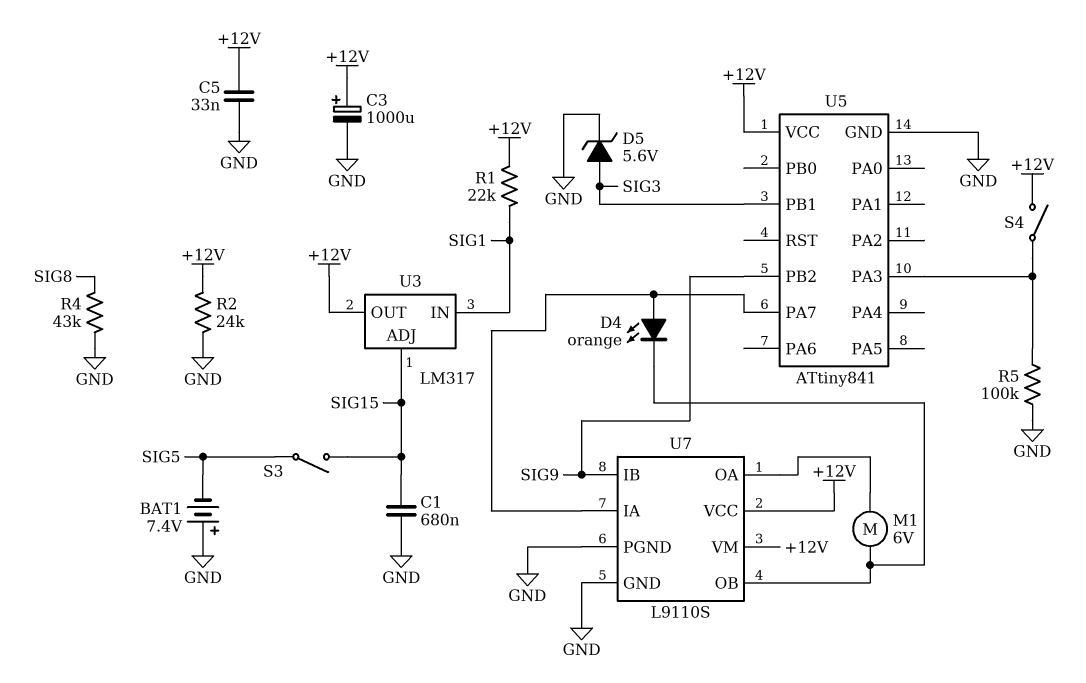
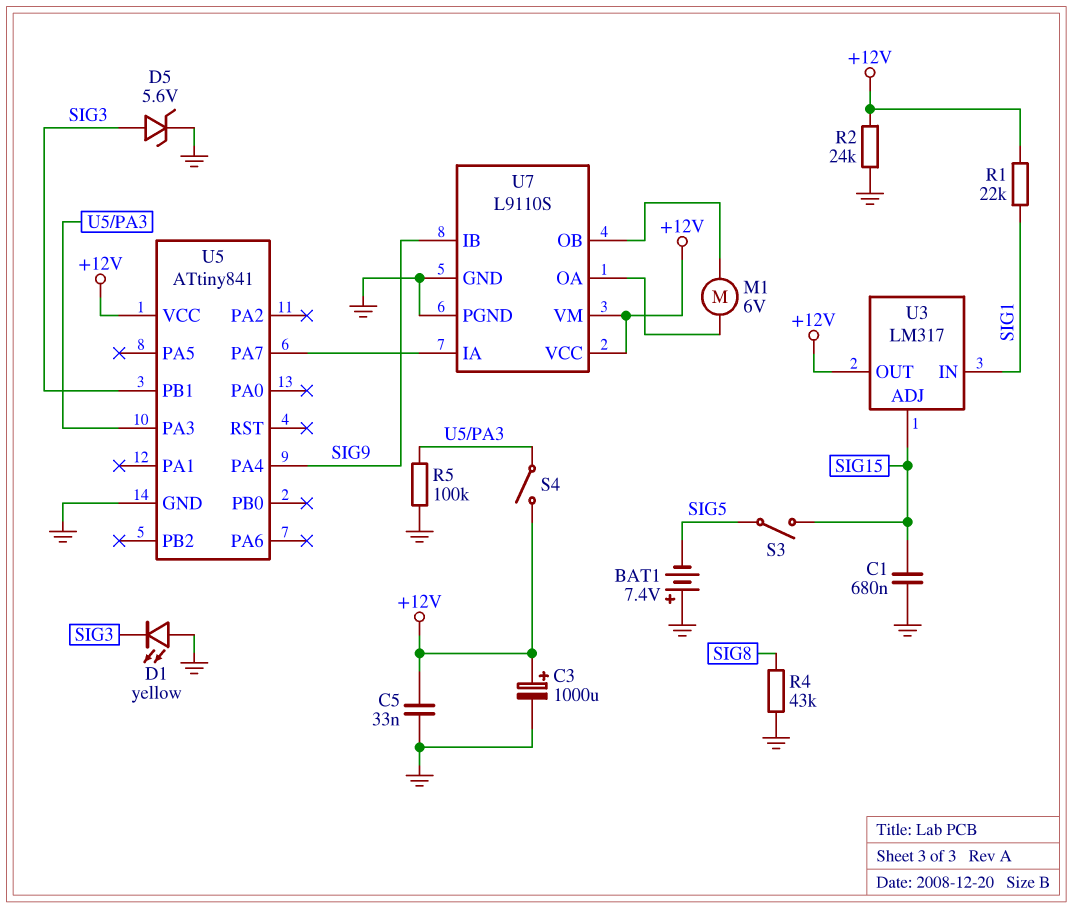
D1: none -> LED yellow (A GND, K SIG3)
D4: LED orange (A U5/PA7, K U7/OB) -> none
U5 pin PA4: none -> SIG9
U5 pin PB2: SIG9 -> none

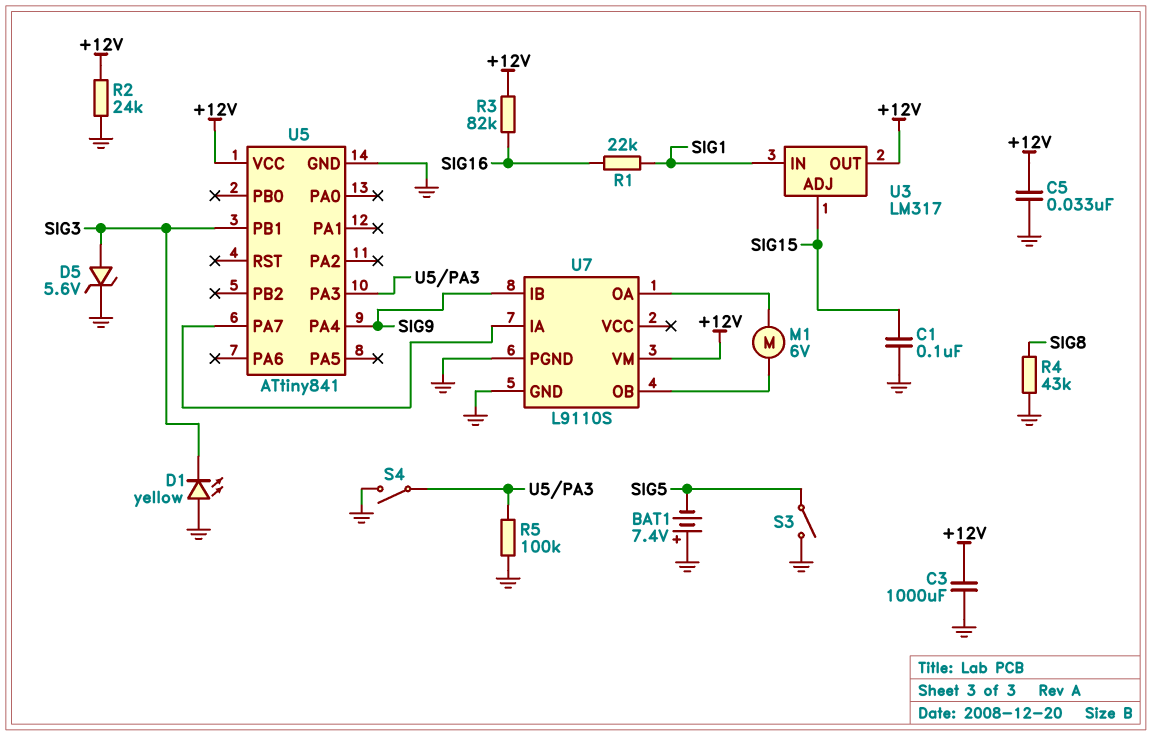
C1: 680nF (GND, SIG15) -> 100nF (GND, SIG15)
C3: 1000uF (plus +12V, minus GND) -> 1000uF (+12V, GND)
R1: 22k (+12V, SIG1) -> 22k (SIG1, SIG16)
R3: none -> 82k (+12V, SIG16)
S3: switch (SIG5, SIG15) -> switch (GND, SIG5)
S4: switch (+12V, U5/PA3) -> switch (GND, U5/PA3)
U7 pin VCC: +12V -> none

